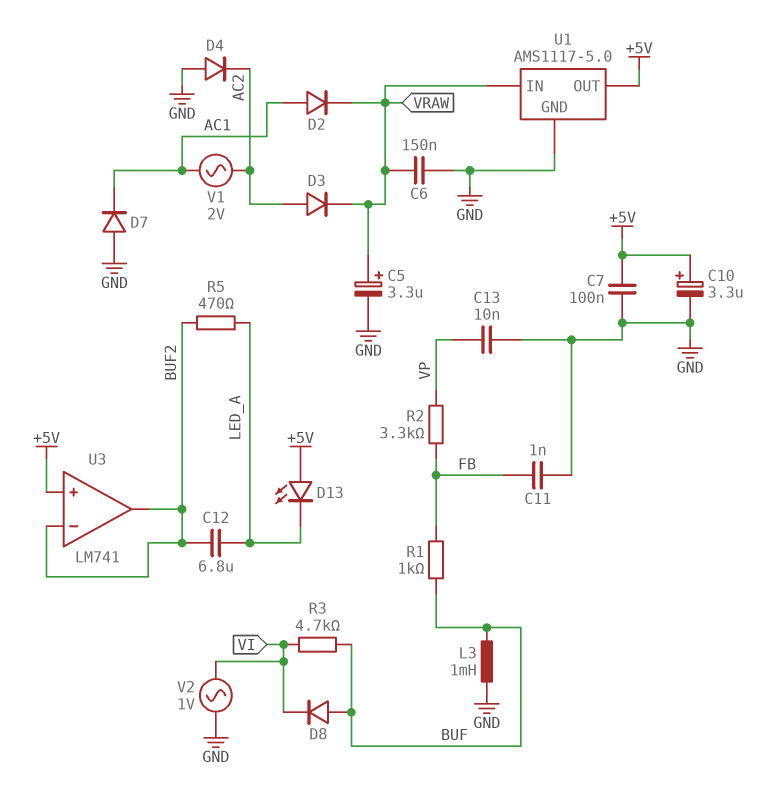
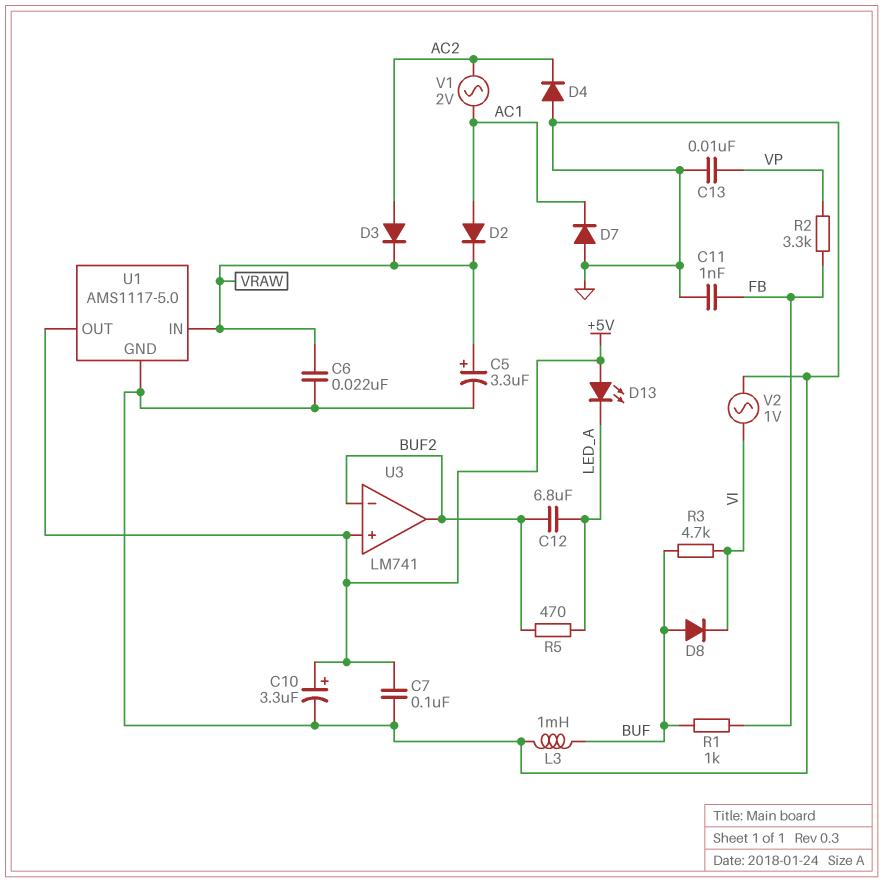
C6: 150nF (GND, VRAW) -> 22nF (GND, VRAW)

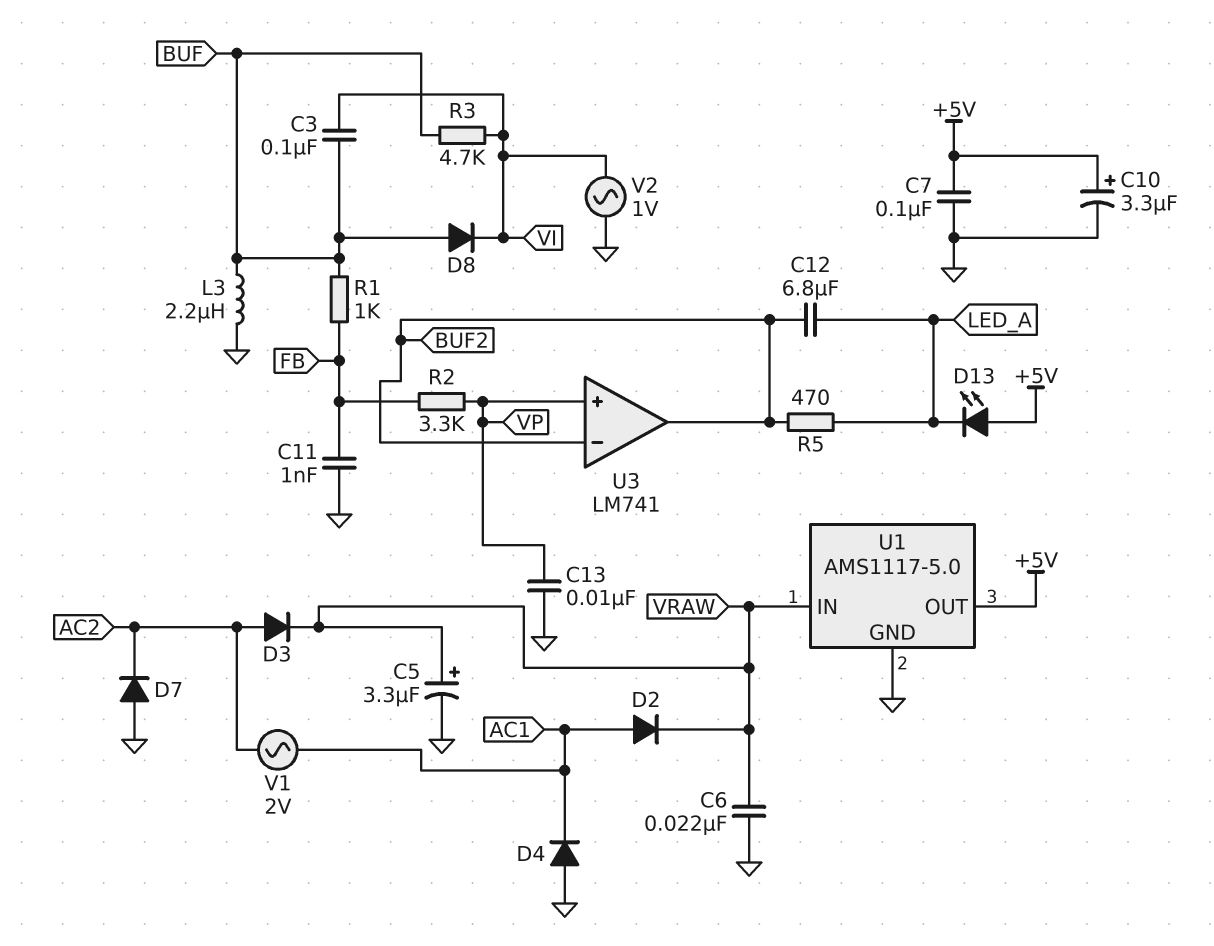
C3: none -> 100nF (BUF, VI)
D4: diode (A GND, K AC2) -> diode (A GND, K AC1)
D7: diode (A GND, K AC1) -> diode (A GND, K AC2)
L3: 1mH (BUF, GND) -> 2.2uH (BUF, GND)
U3 pin in+: +5V -> VP

